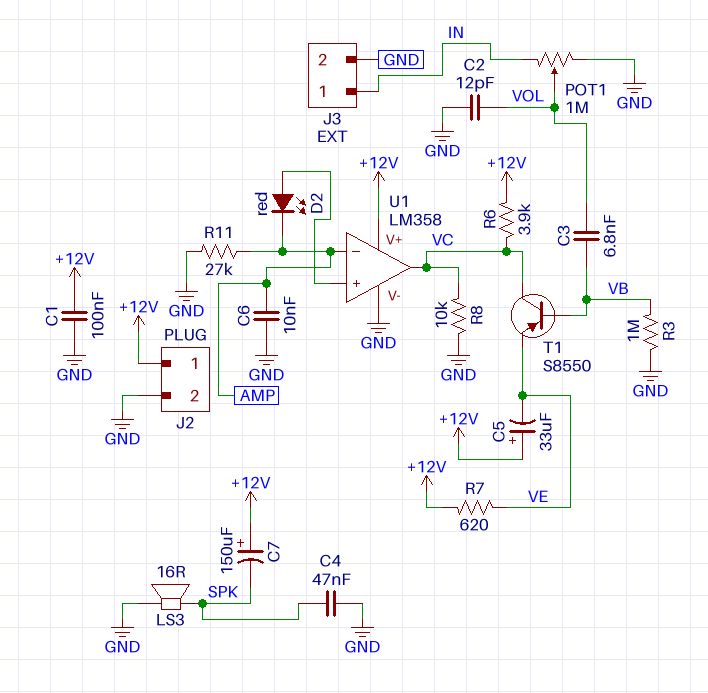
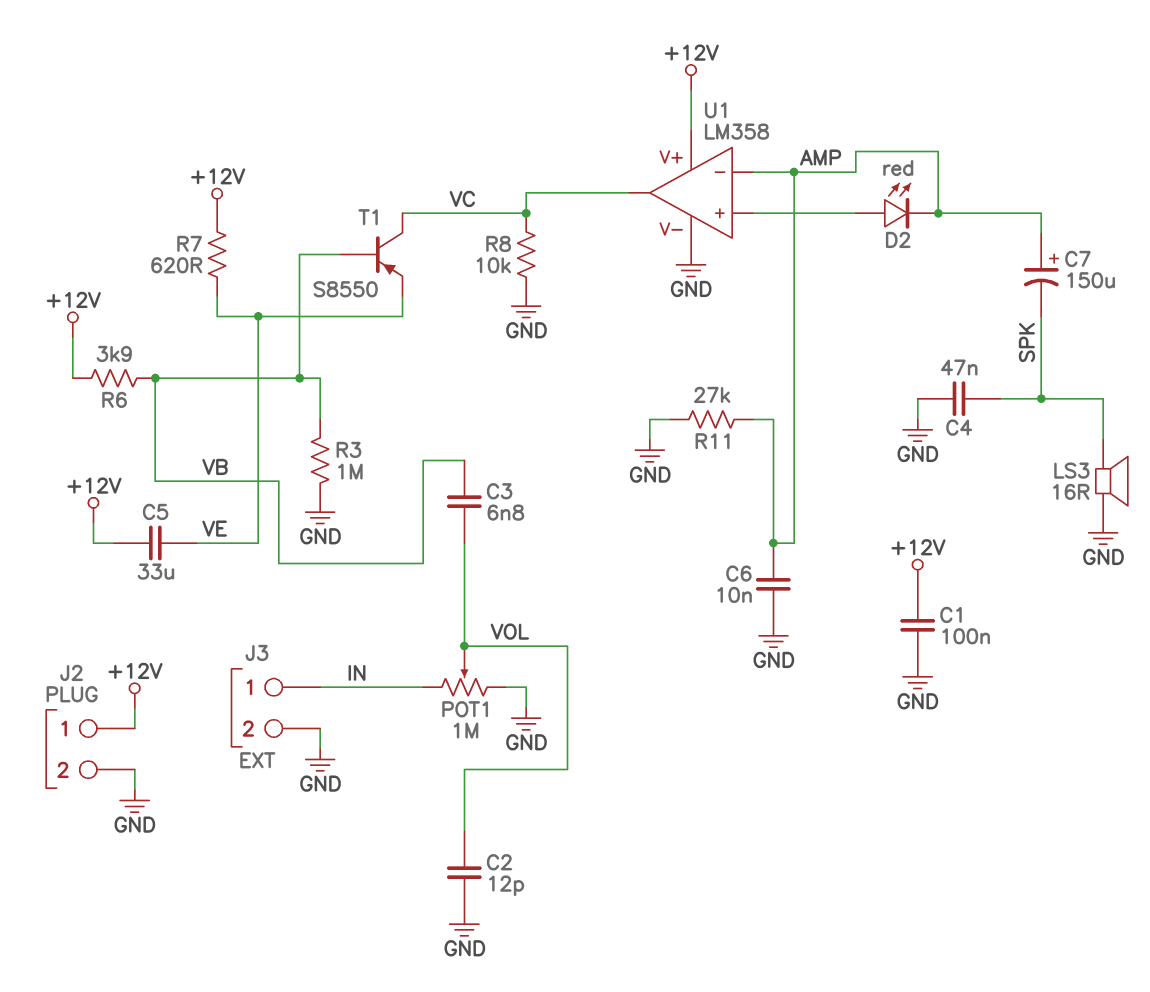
C5: 33uF (plus +12V, minus VE) -> 33uF (+12V, VE)
C7: 150uF (plus +12V, minus SPK) -> 150uF (plus AMP, minus SPK)
R6: 3.9k (+12V, VC) -> 3.9k (+12V, VB)

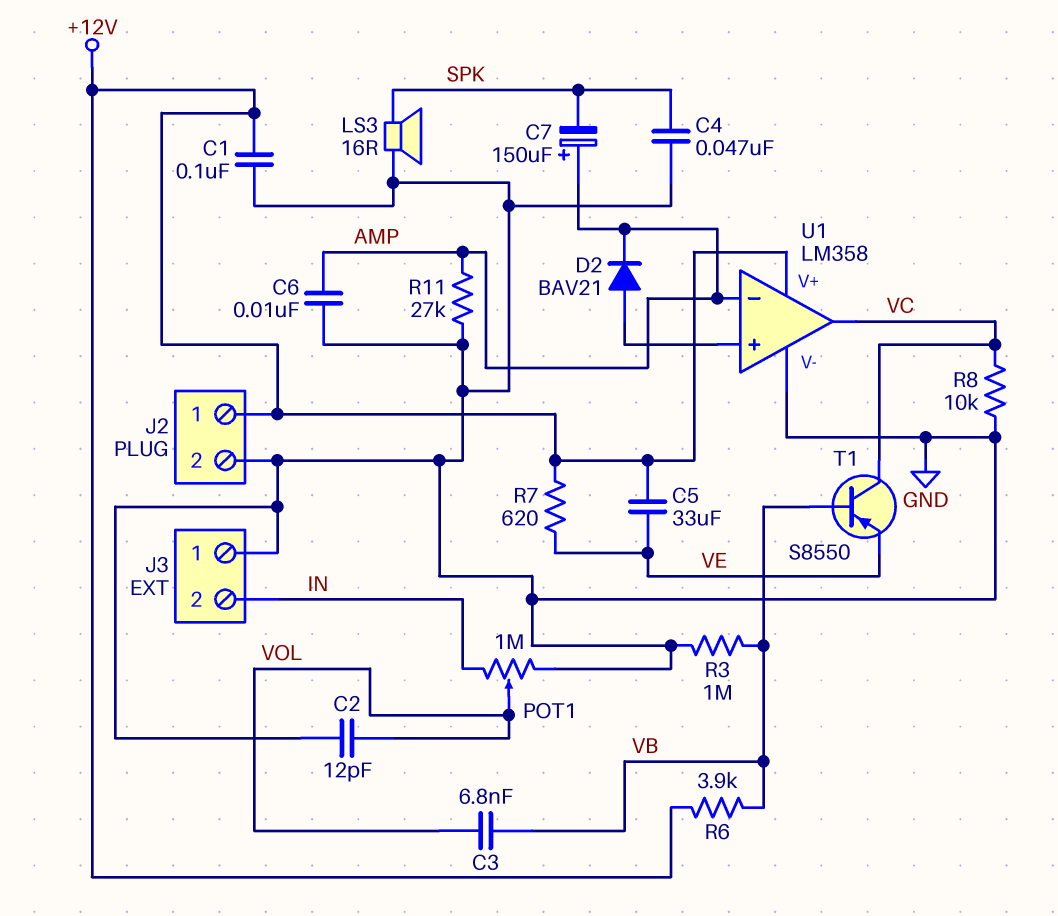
D2: LED red (A U1/in+, K AMP) -> diode BAV21 (A U1/in+, K AMP)
J3 pin 1: IN -> GND
J3 pin 2: GND -> IN

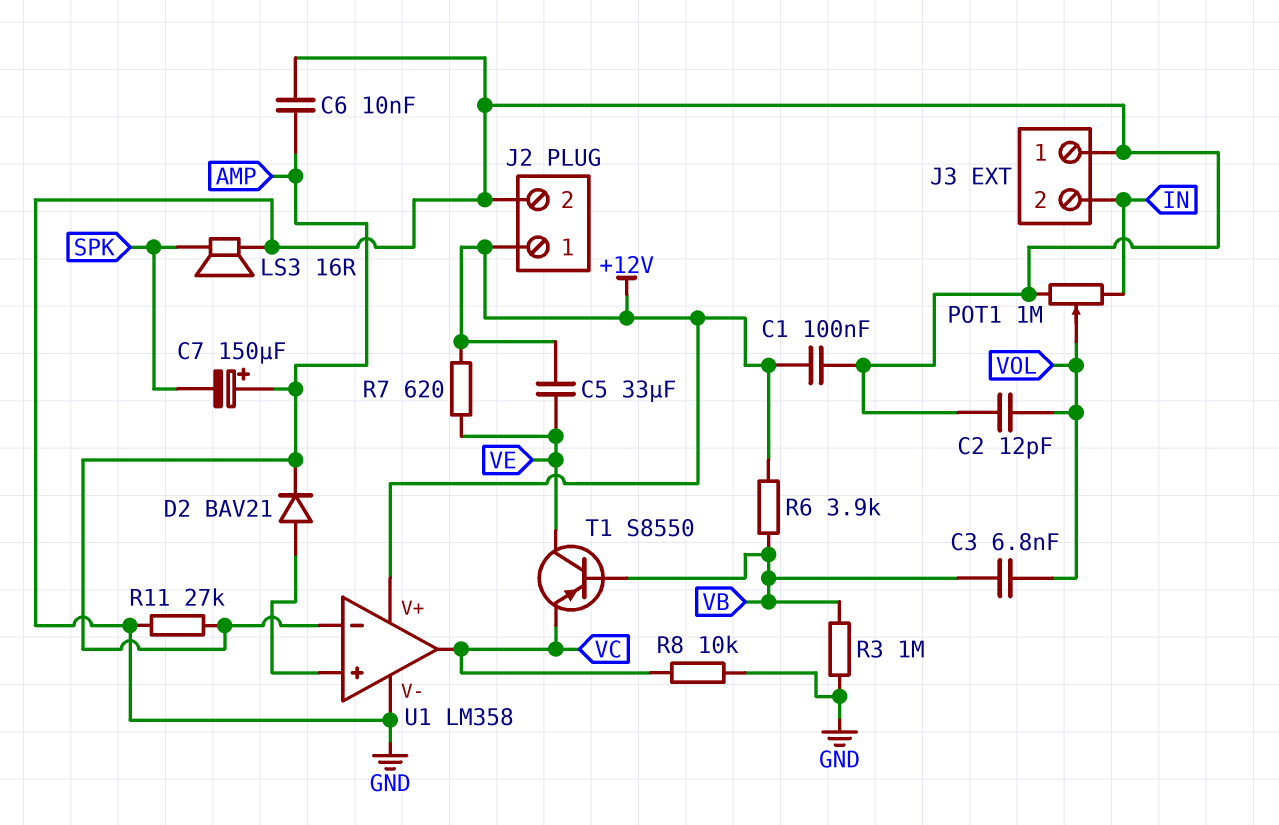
C4: 47nF (GND, SPK) -> none
T1: PNP S8550 (B VB, C VC, E VE) -> PNP S8550 (B VB, C VE, E VC)

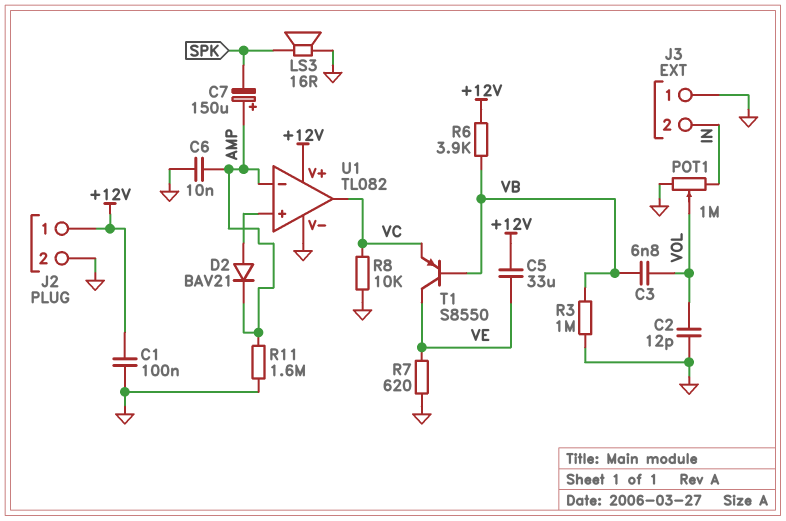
R7: 620 (+12V, VE) -> 620 (GND, VE)
R11: 27k (AMP, GND) -> 1.6M (AMP, GND)
U1: LM358 -> TL082

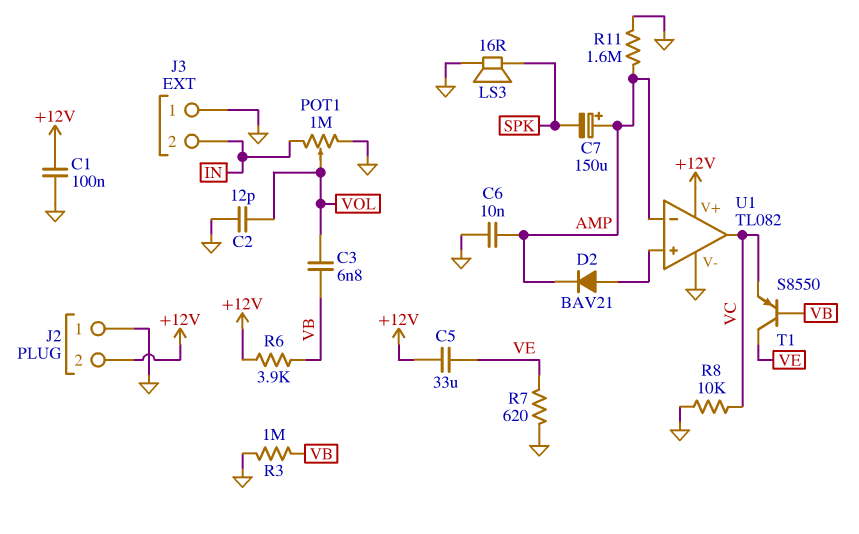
J2 pin 1: +12V -> GND
J2 pin 2: GND -> +12V

